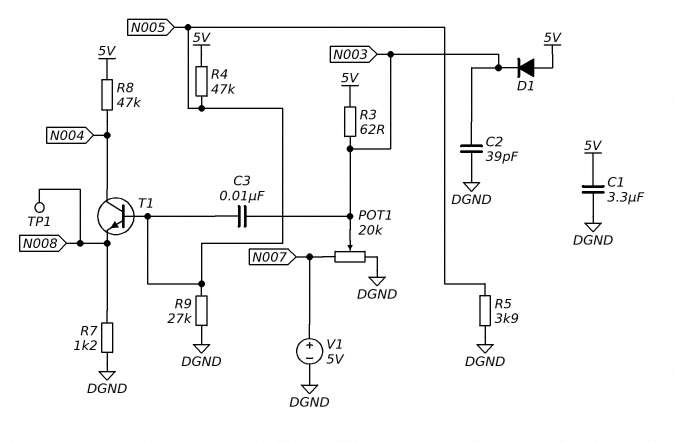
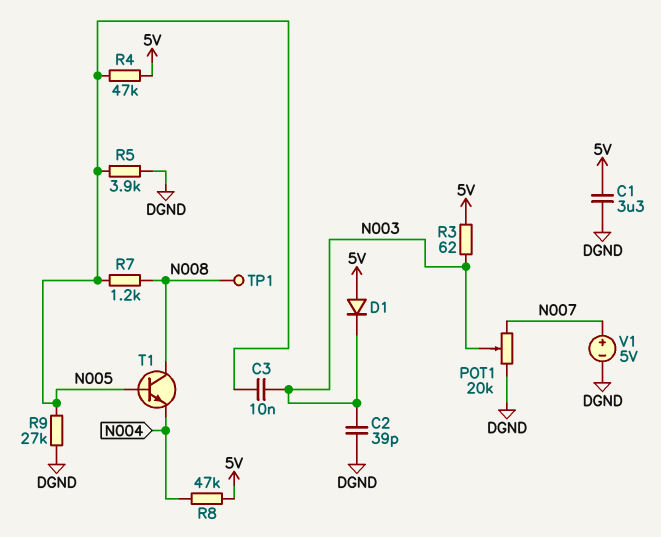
R7: 1.2k (DGND, N008) -> 1.2k (N005, N008)
T1: NPN (B N005, C N004, E N008) -> NPN (B N005, C N008, E N004)

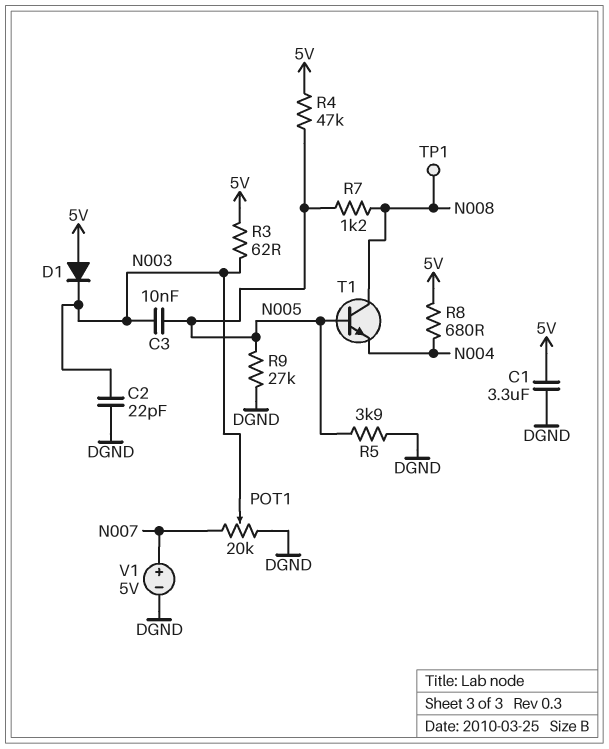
C2: 39pF (DGND, N003) -> 22pF (DGND, N003)
R8: 47k (5V, N004) -> 680 (5V, N004)

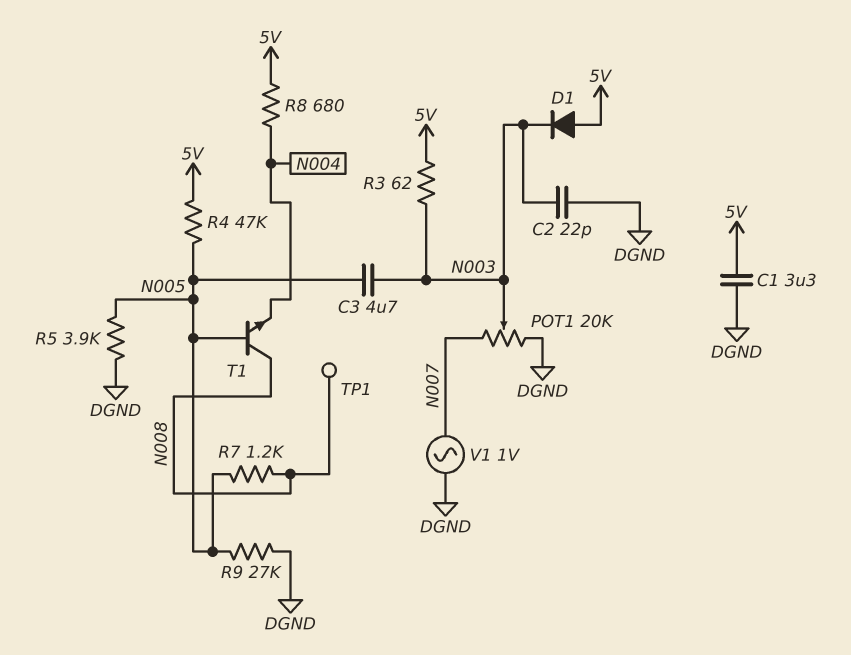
C3: 10nF (N003, N005) -> 4.7uF (N003, N005)
V1: 5V (plus N007, minus DGND) -> AC 1V (DGND, N007)

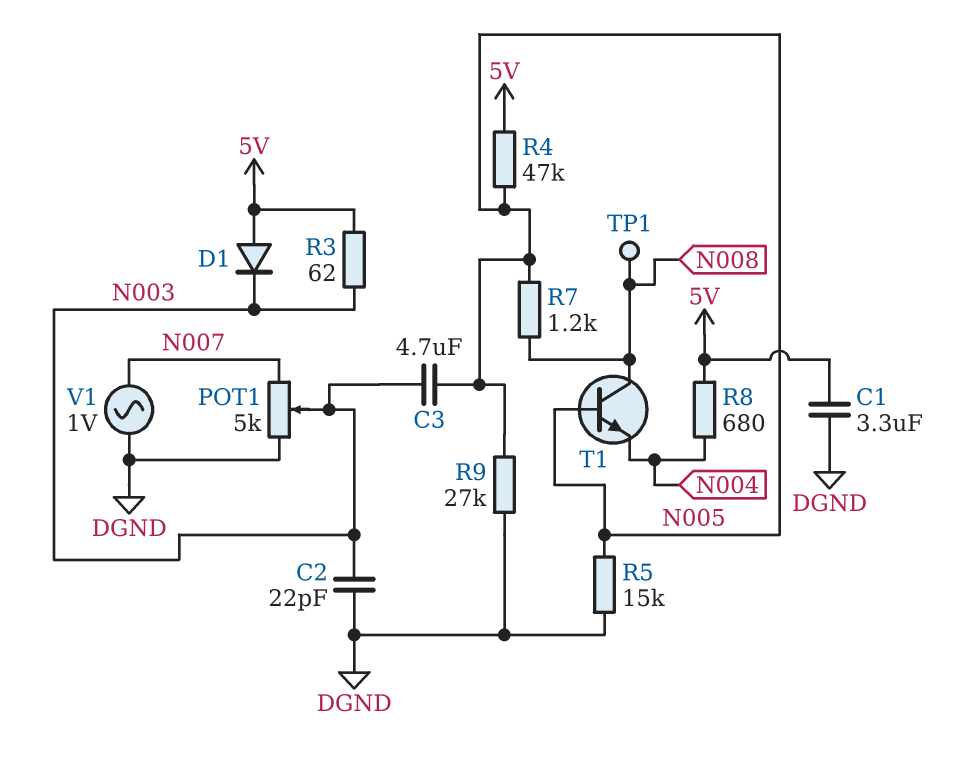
POT1: 20k (DGND, N007, wiper N003) -> 5k (DGND, N007, wiper N003)
R5: 3.9k (DGND, N005) -> 15k (DGND, N005)

